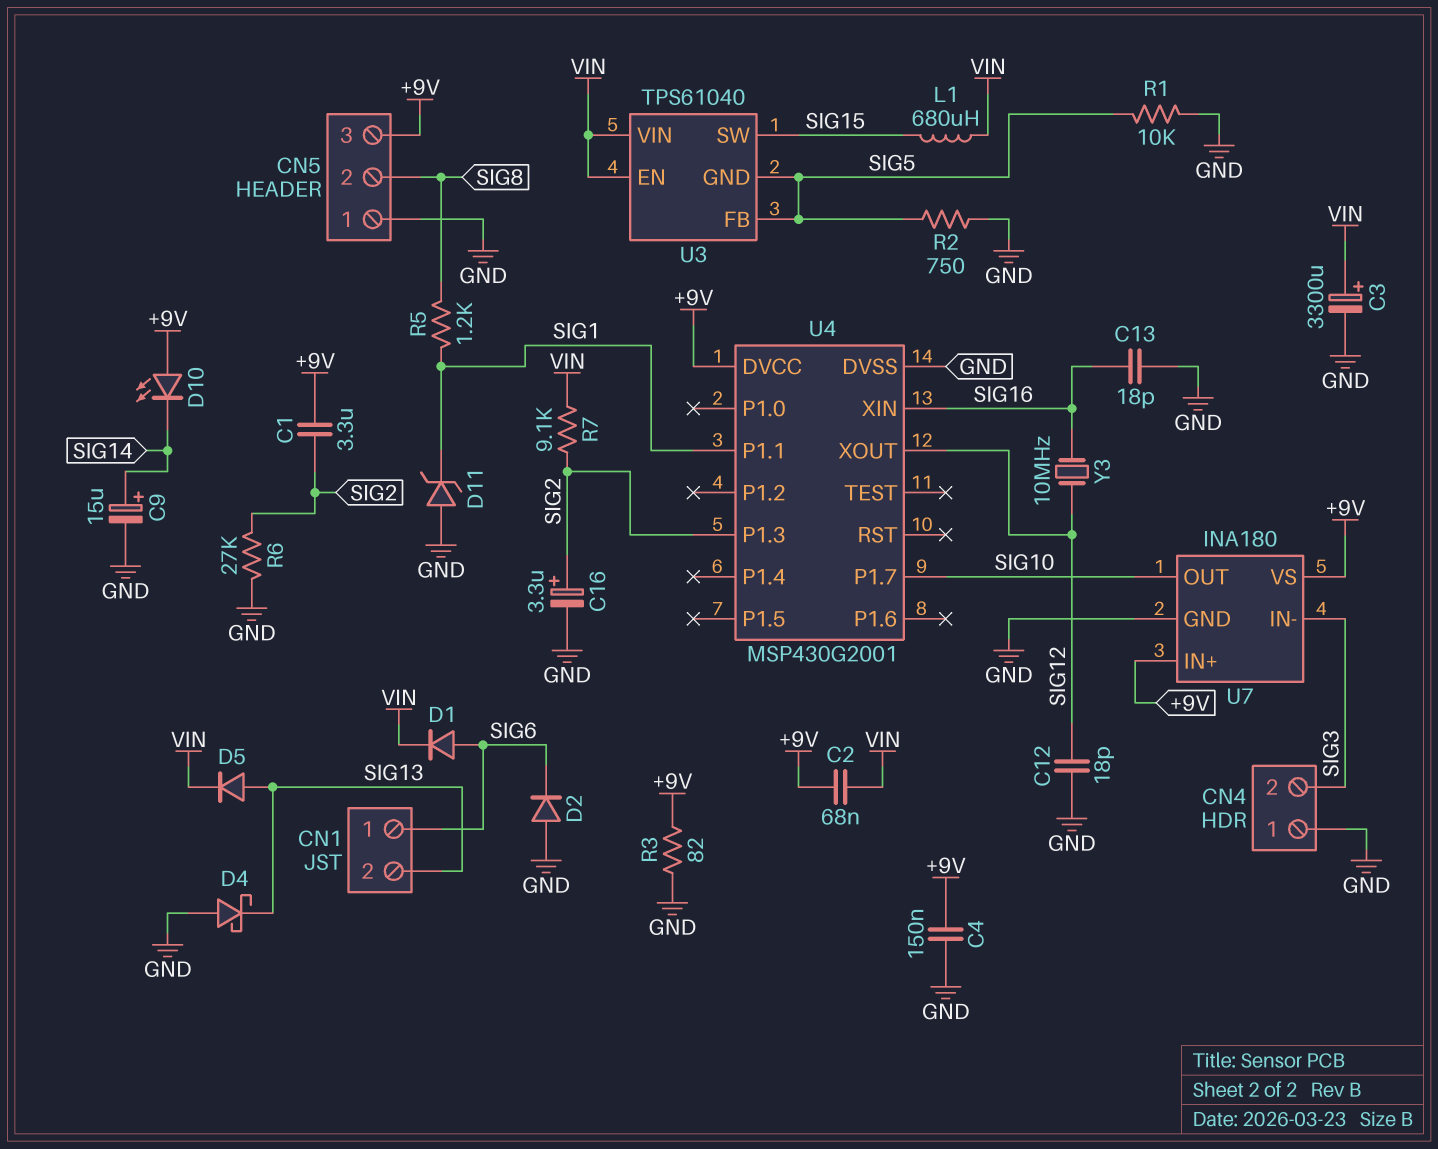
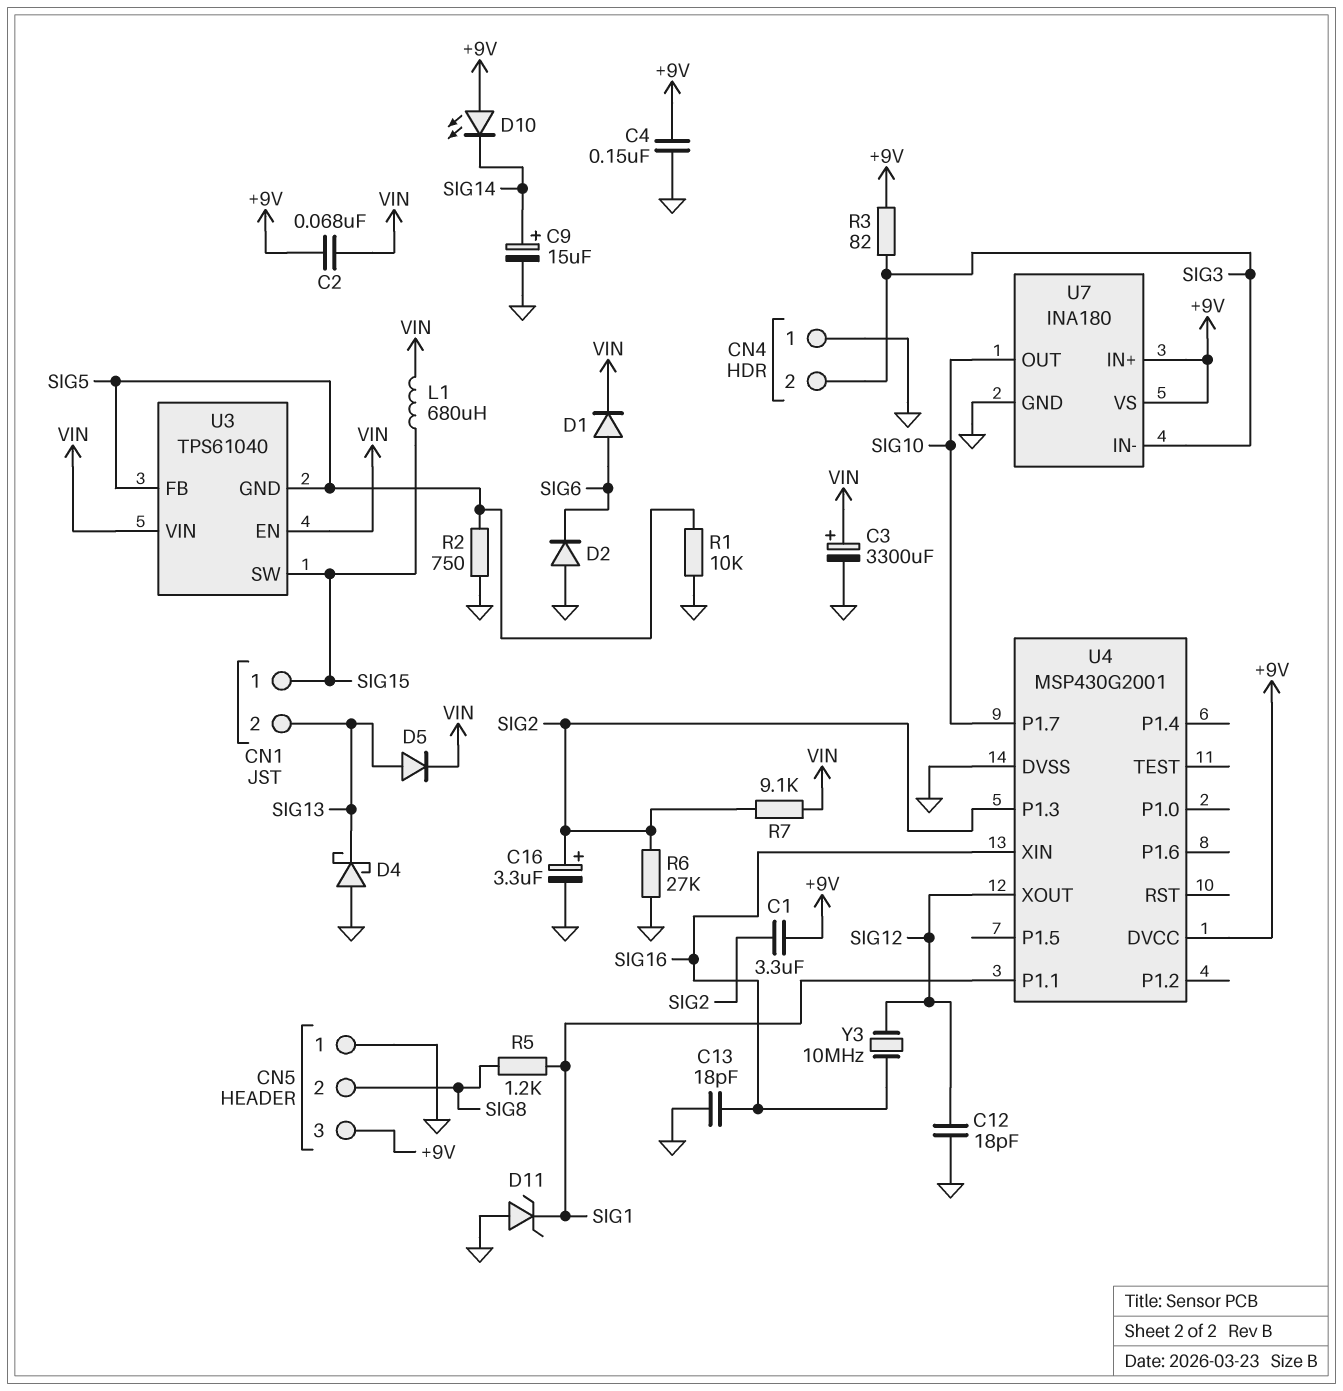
CN1 pin 1: SIG6 -> SIG15
R3: 82 (+9V, GND) -> 82 (+9V, SIG3)

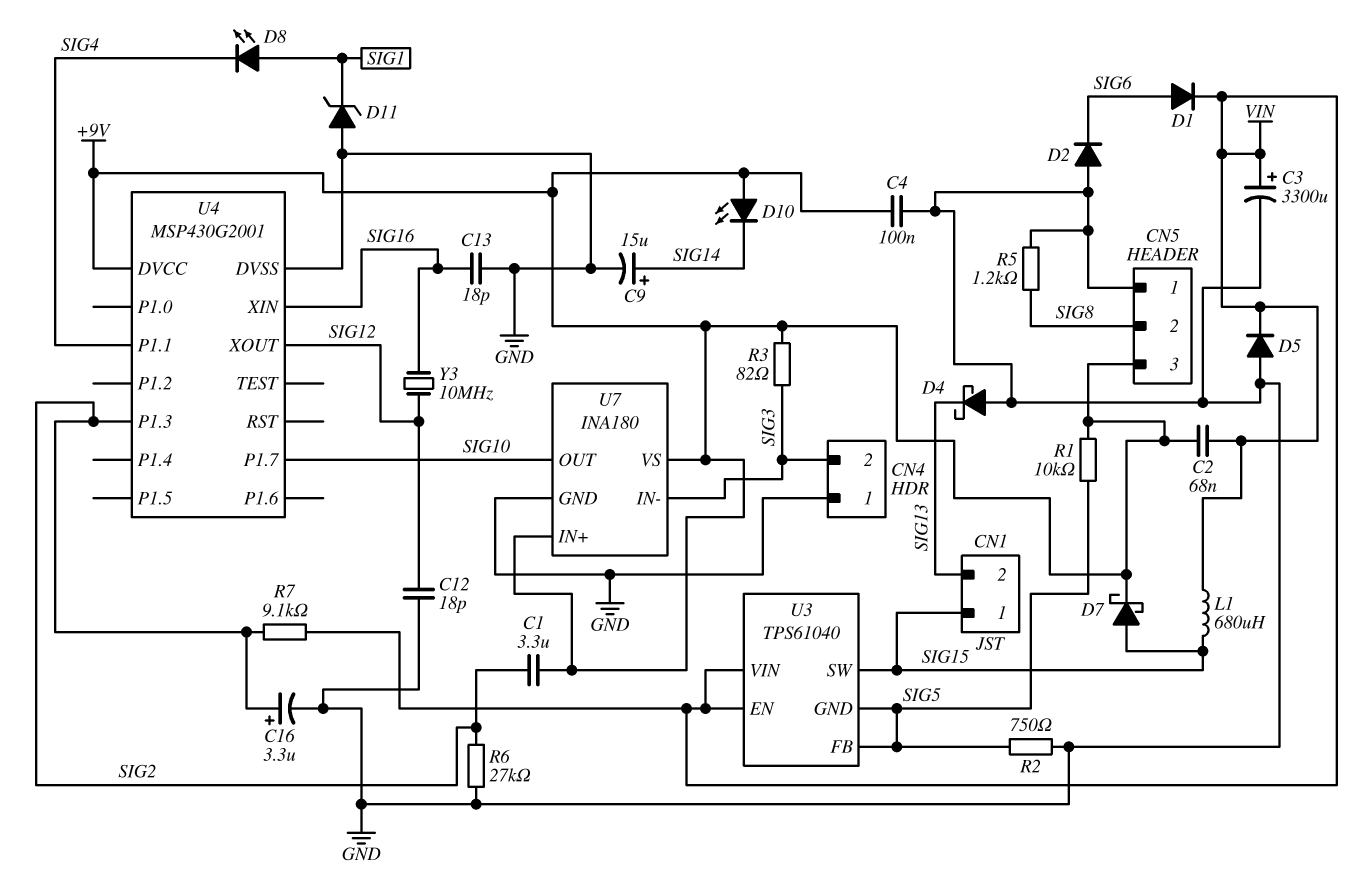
C4: 150nF (+9V, GND) -> 100nF (+9V, GND)
D5: diode (A SIG13, K VIN) -> diode (A GND, K VIN)
D7: none -> schottky (A SIG15, K +9V)
D8: none -> LED (A SIG1, K SIG4)
R1: 10k (GND, SIG5) -> 10k (+9V, SIG5)
R5: 1.2k (SIG1, SIG8) -> 1.2k (GND, SIG8)
U4 pin P1.1: SIG1 -> SIG4

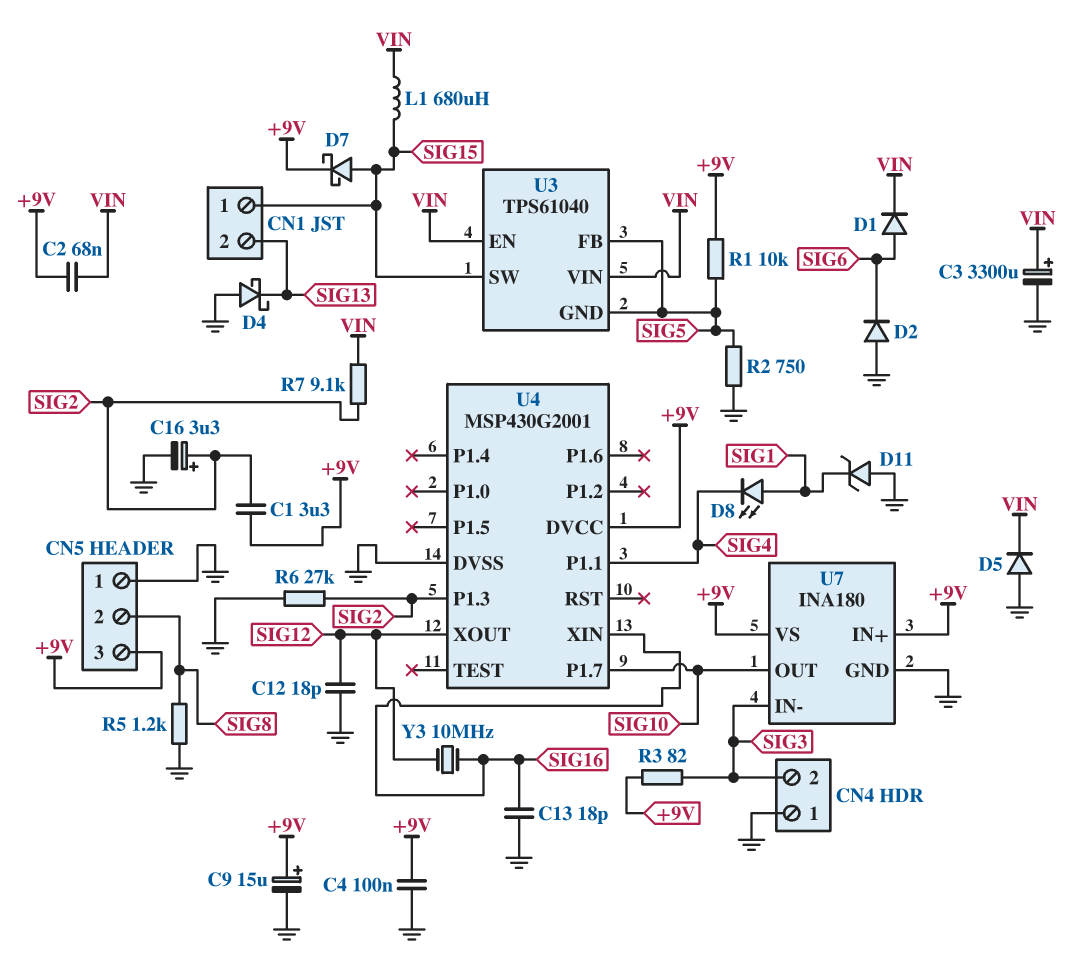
C9: 15uF (plus SIG14, minus GND) -> 15uF (plus +9V, minus GND)
D10: LED (A +9V, K SIG14) -> none

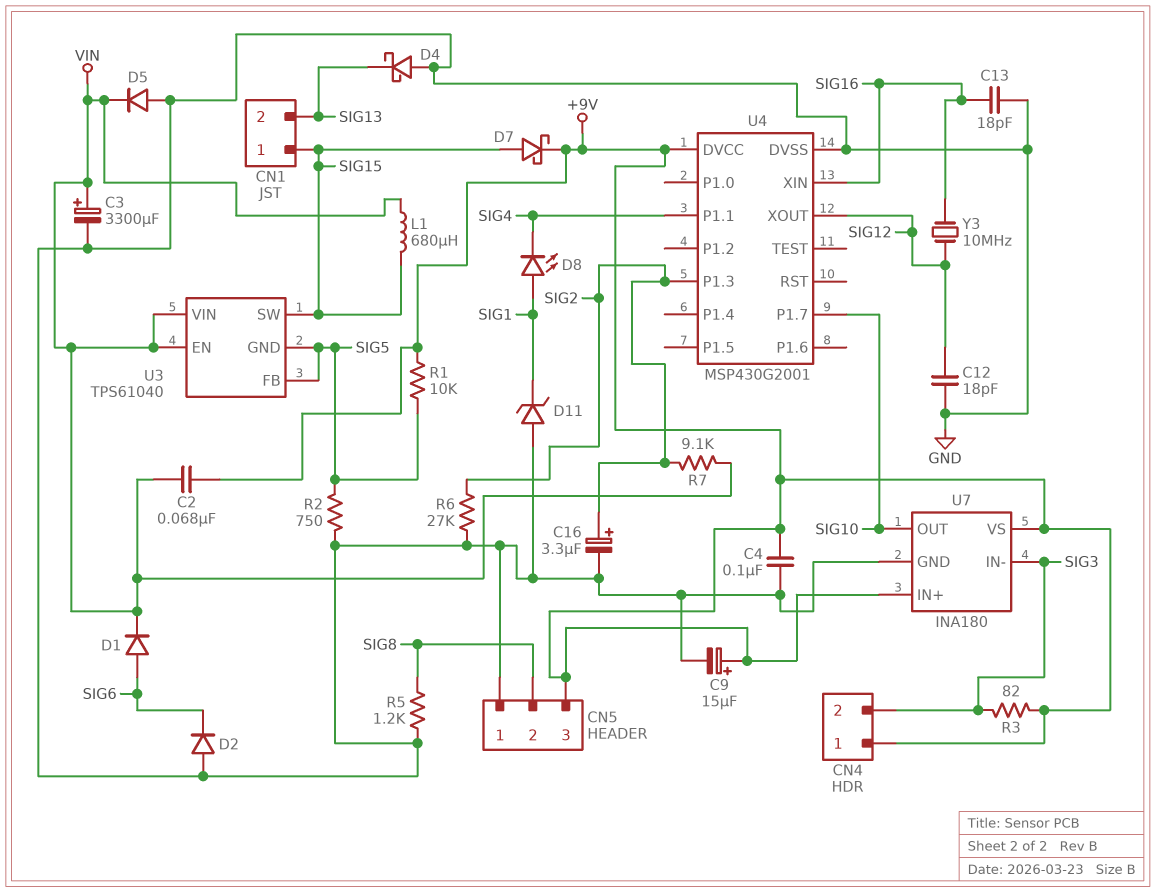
C1: 3.3uF (+9V, SIG2) -> none
CN4 pin 1: GND -> +9V

